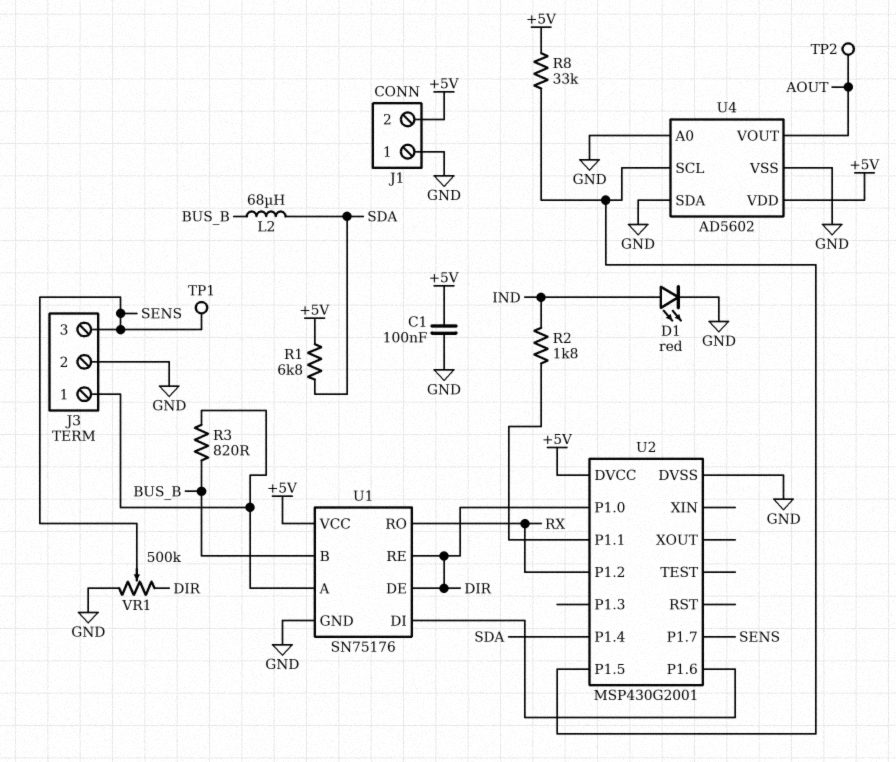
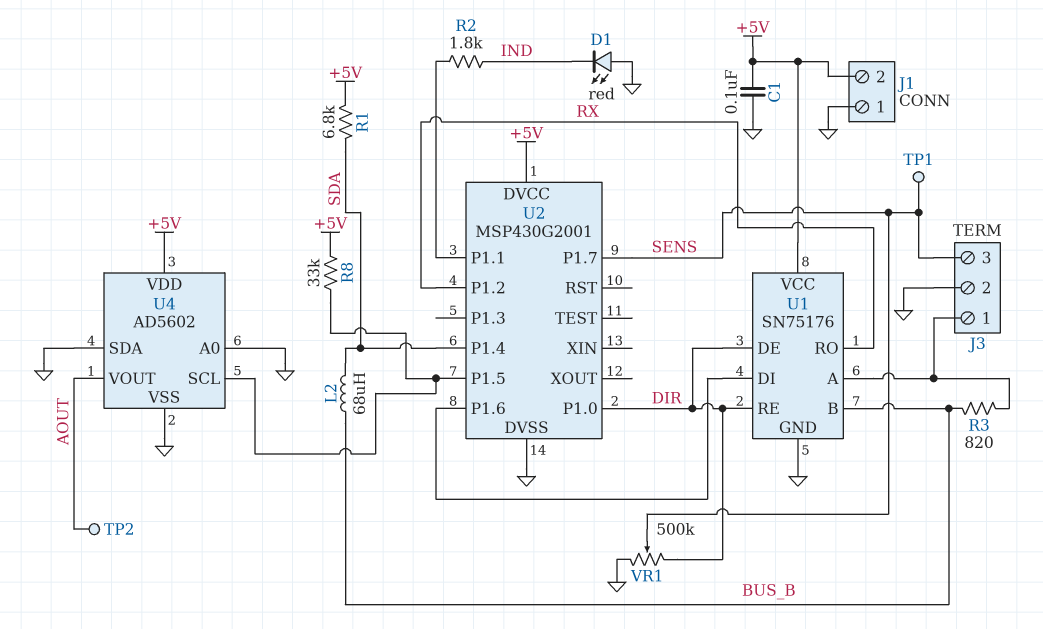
D1: LED red (A IND, K GND) -> LED red (A GND, K IND)

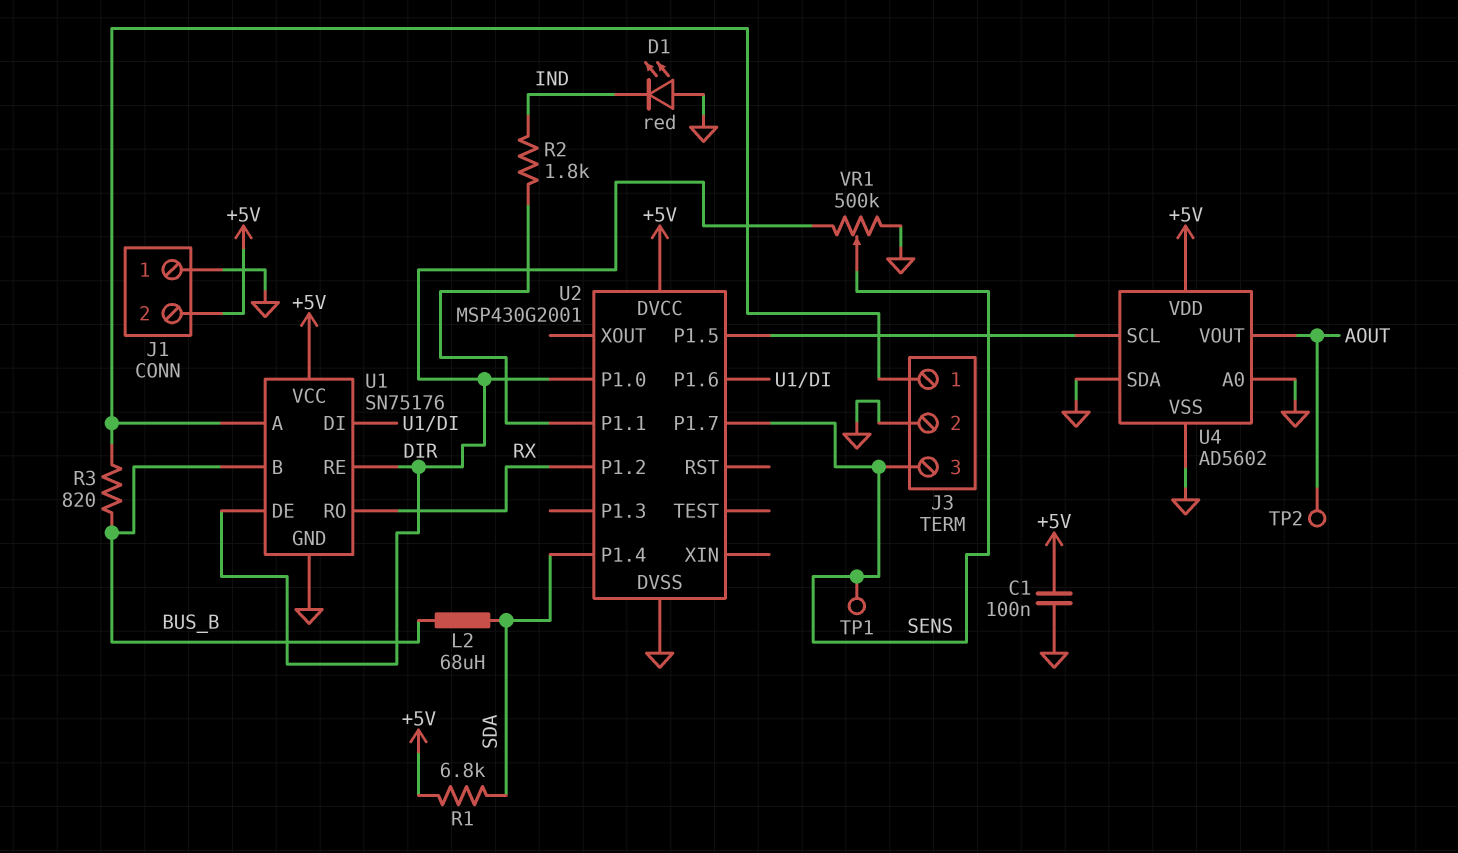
R8: 33k (+5V, U2/P1.5) -> none

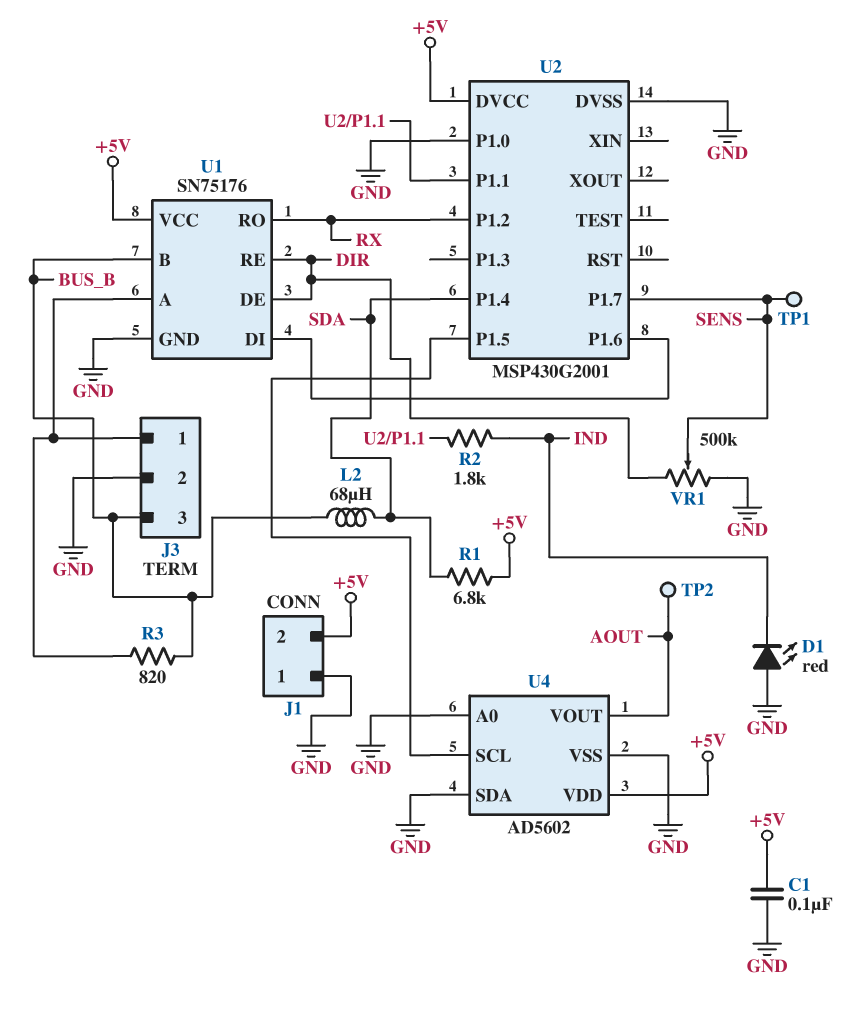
J3 pin 3: SENS -> BUS_B
U2 pin P1.0: DIR -> GND

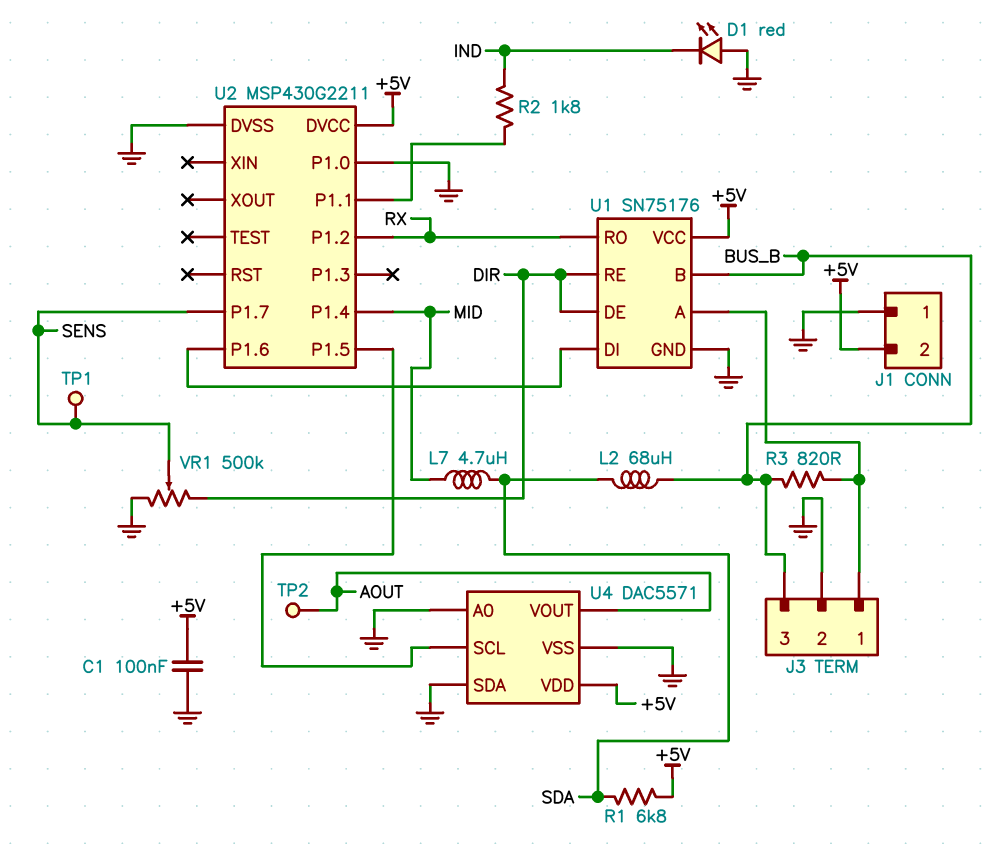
L7: none -> 4.7uH (MID, SDA)
U2: MSP430G2001 -> MSP430G2211
U2 pin P1.4: SDA -> MID
U4: AD5602 -> DAC5571

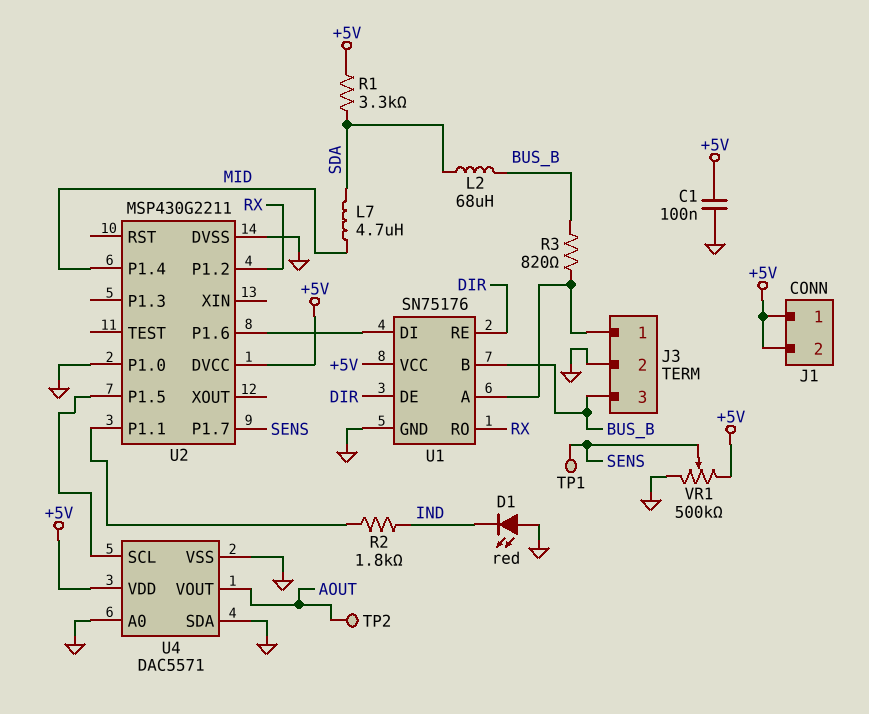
J1 pin 1: GND -> +5V
R1: 6.8k (+5V, SDA) -> 3.3k (+5V, SDA)
VR1: 500k (DIR, GND, wiper SENS) -> 500k (+5V, GND, wiper SENS)

